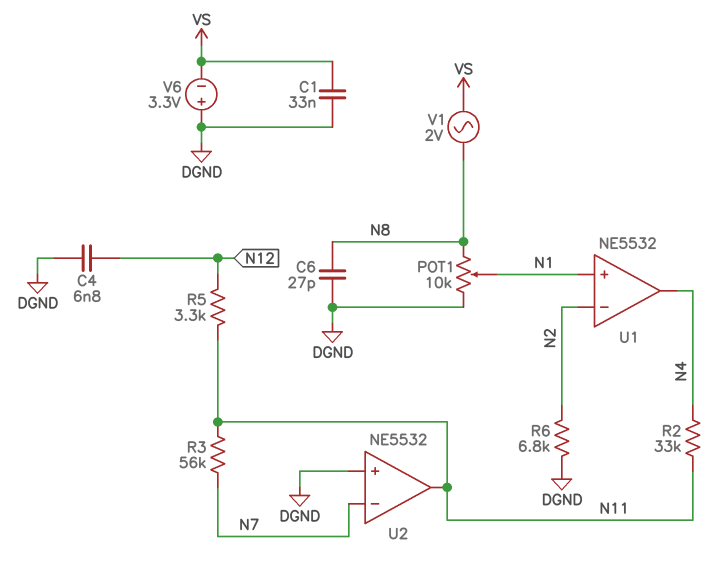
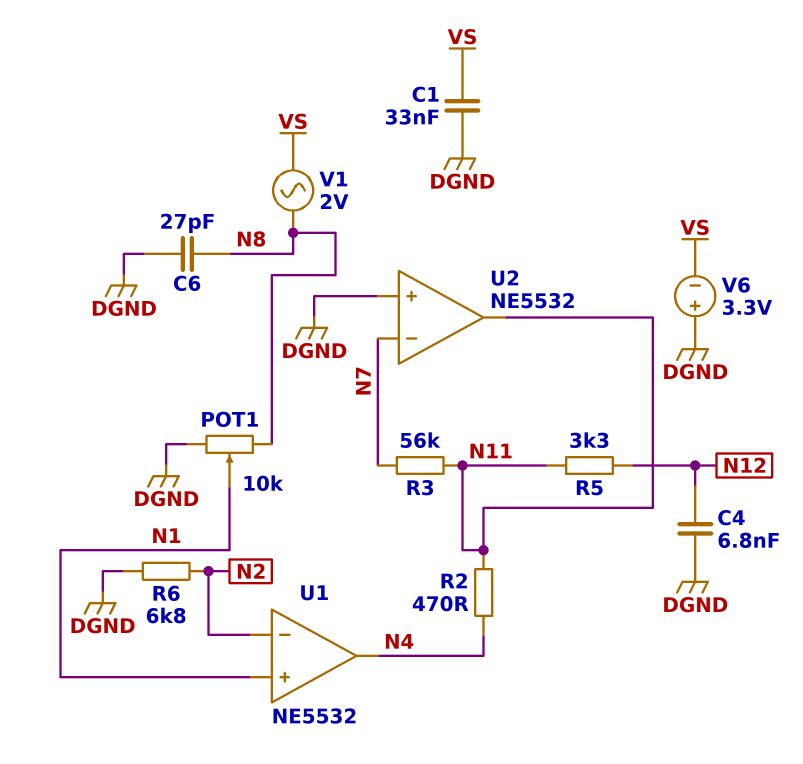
R2: 33k (N4, N11) -> 470 (N4, N11)

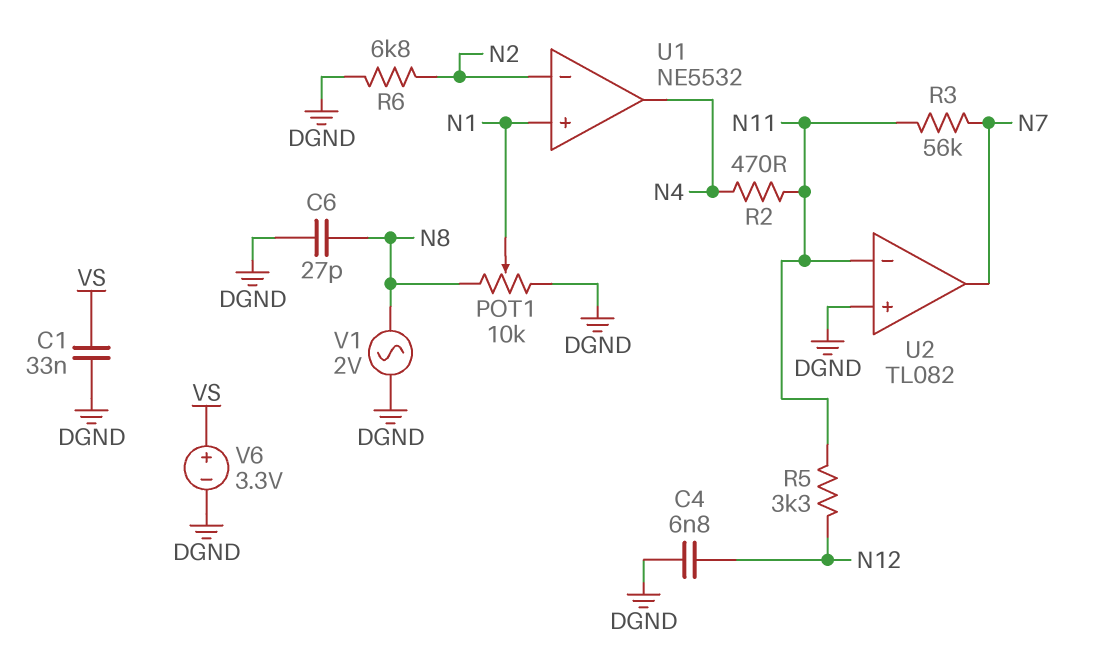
U2: NE5532 -> TL082
U2 pin in-: N7 -> N11
U2 pin out: N11 -> N7
V1: AC 2V (N8, VS) -> AC 2V (DGND, N8)
V6: 3.3V (plus DGND, minus VS) -> 3.3V (plus VS, minus DGND)

